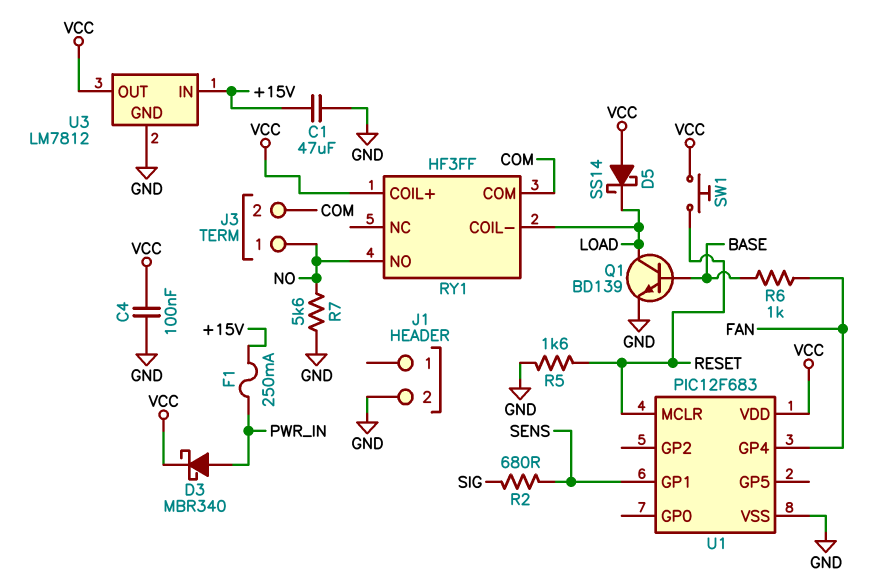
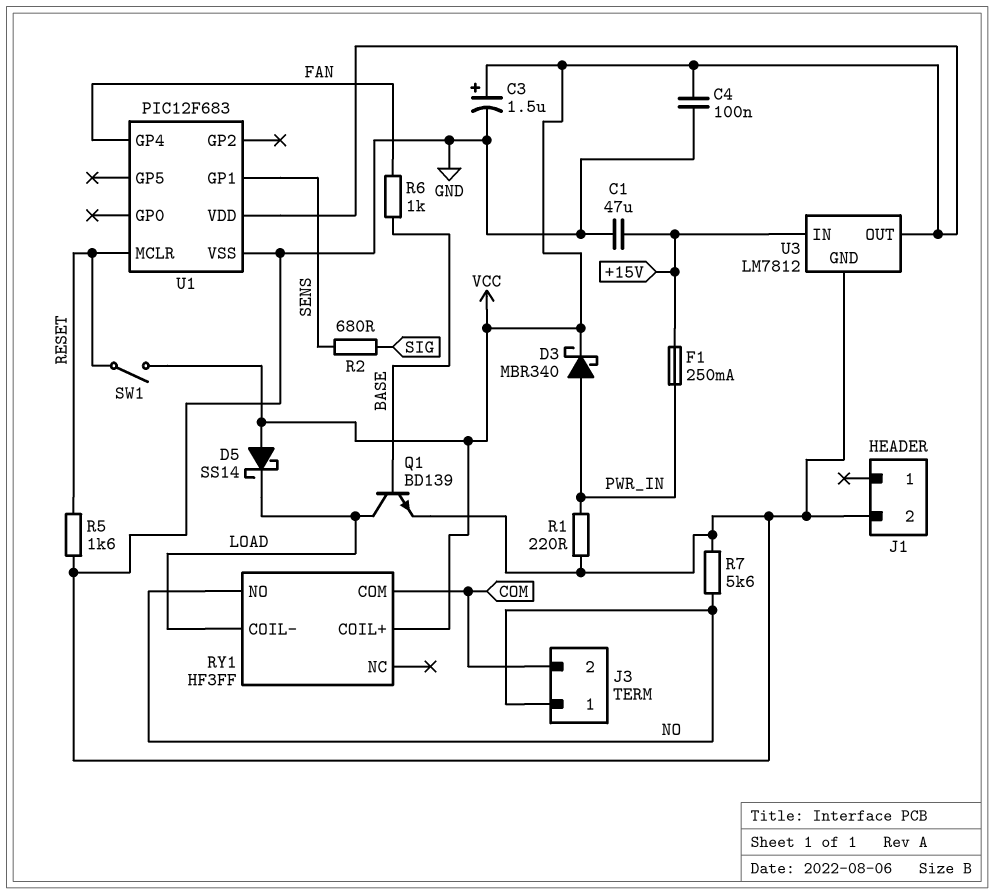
C3: none -> 1.5uF (plus VCC, minus GND)
R1: none -> 220 (GND, PWR_IN)
SW1: button (RESET, VCC) -> switch (RESET, VCC)

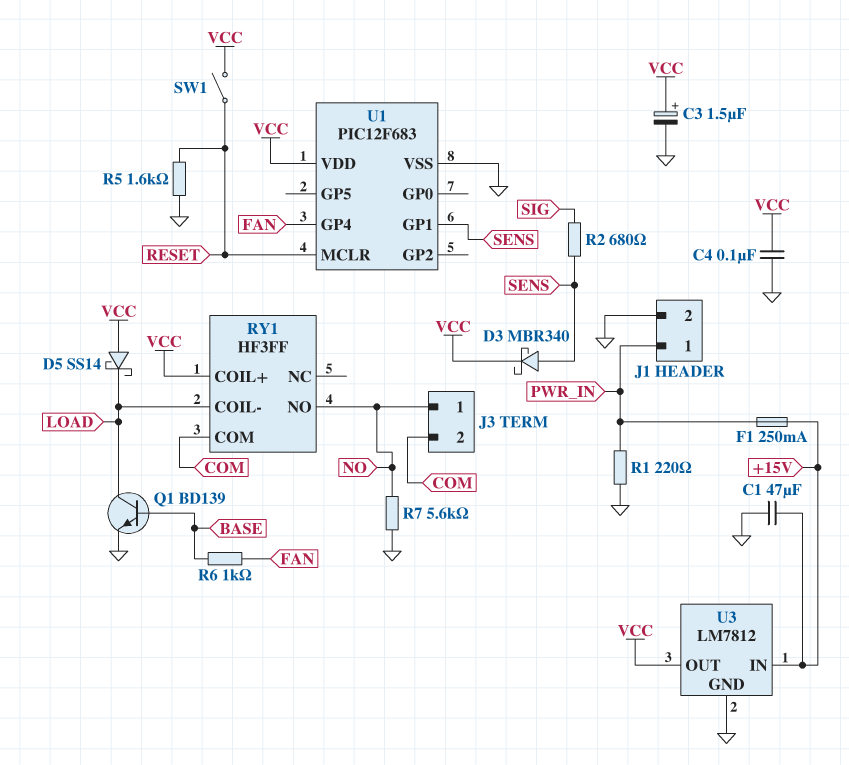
D3: schottky MBR340 (A PWR_IN, K VCC) -> schottky MBR340 (A SENS, K VCC)
J1 pin 1: none -> PWR_IN

